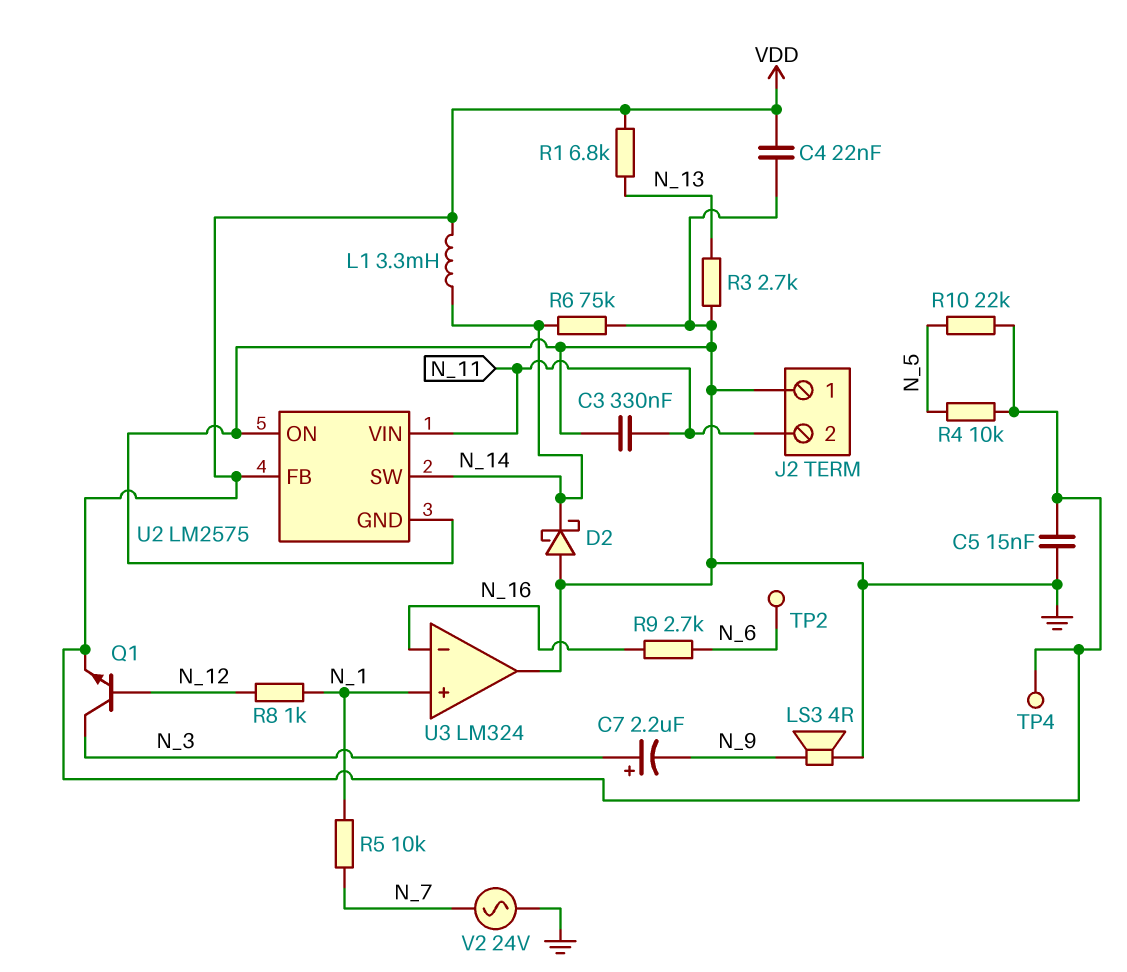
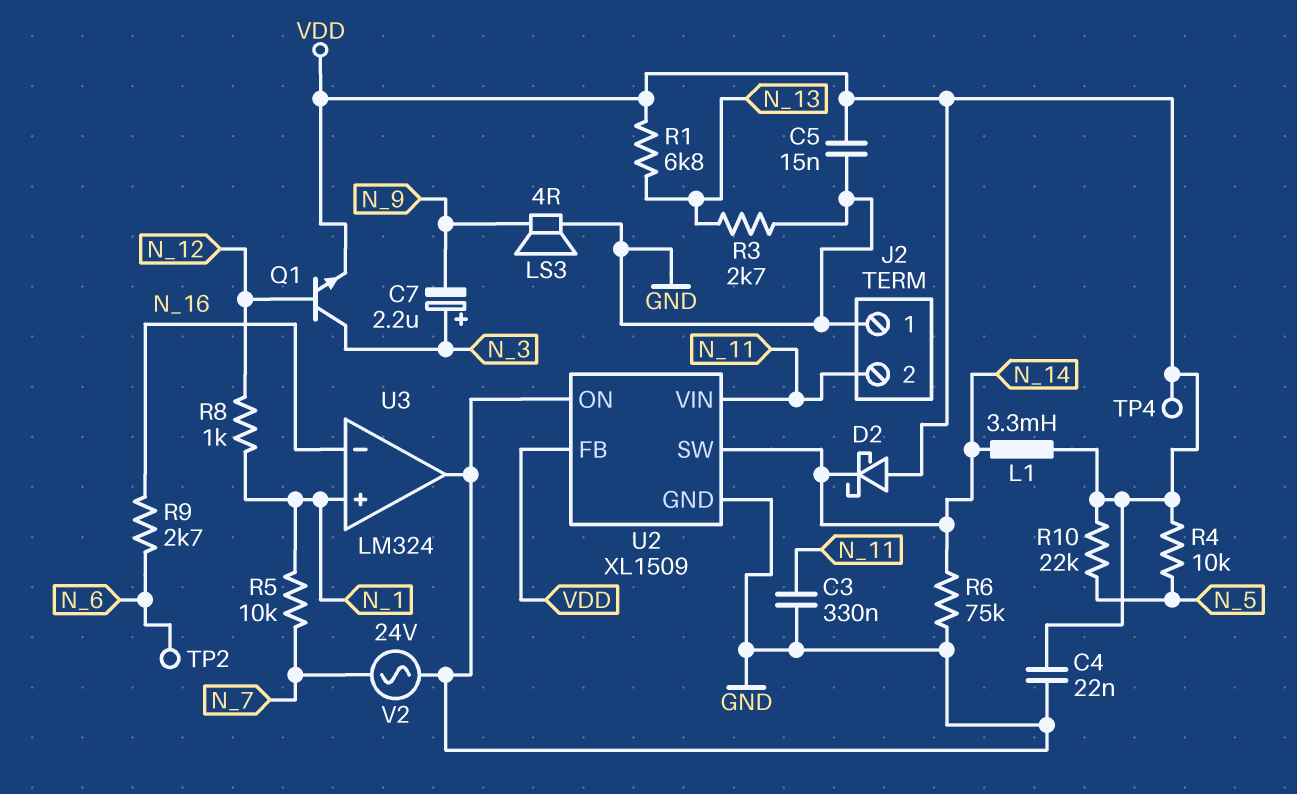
D2: schottky (A GND, K N_14) -> schottky (A VDD, K N_14)
U2: LM2575 -> XL1509

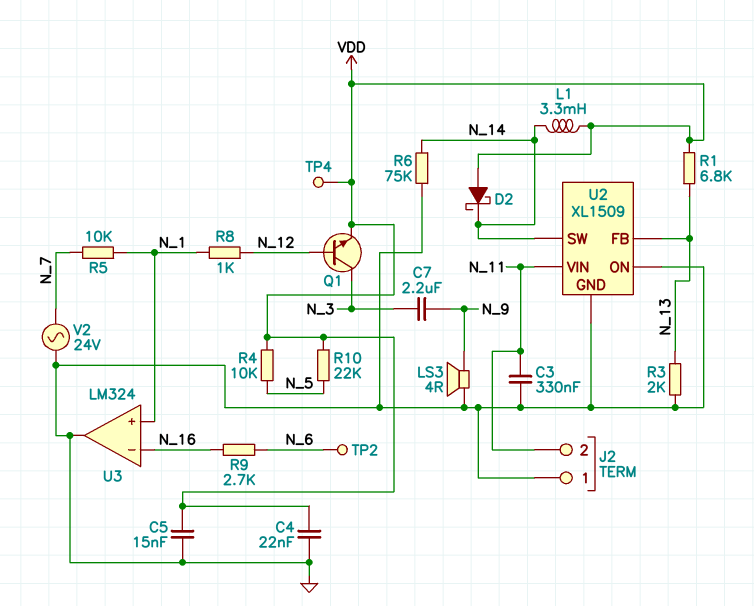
C7: 2.2uF (plus N_3, minus N_9) -> 2.2uF (N_3, N_9)
R3: 2.7k (GND, N_13) -> 2k (GND, N_13)
U2 pin FB: VDD -> N_13

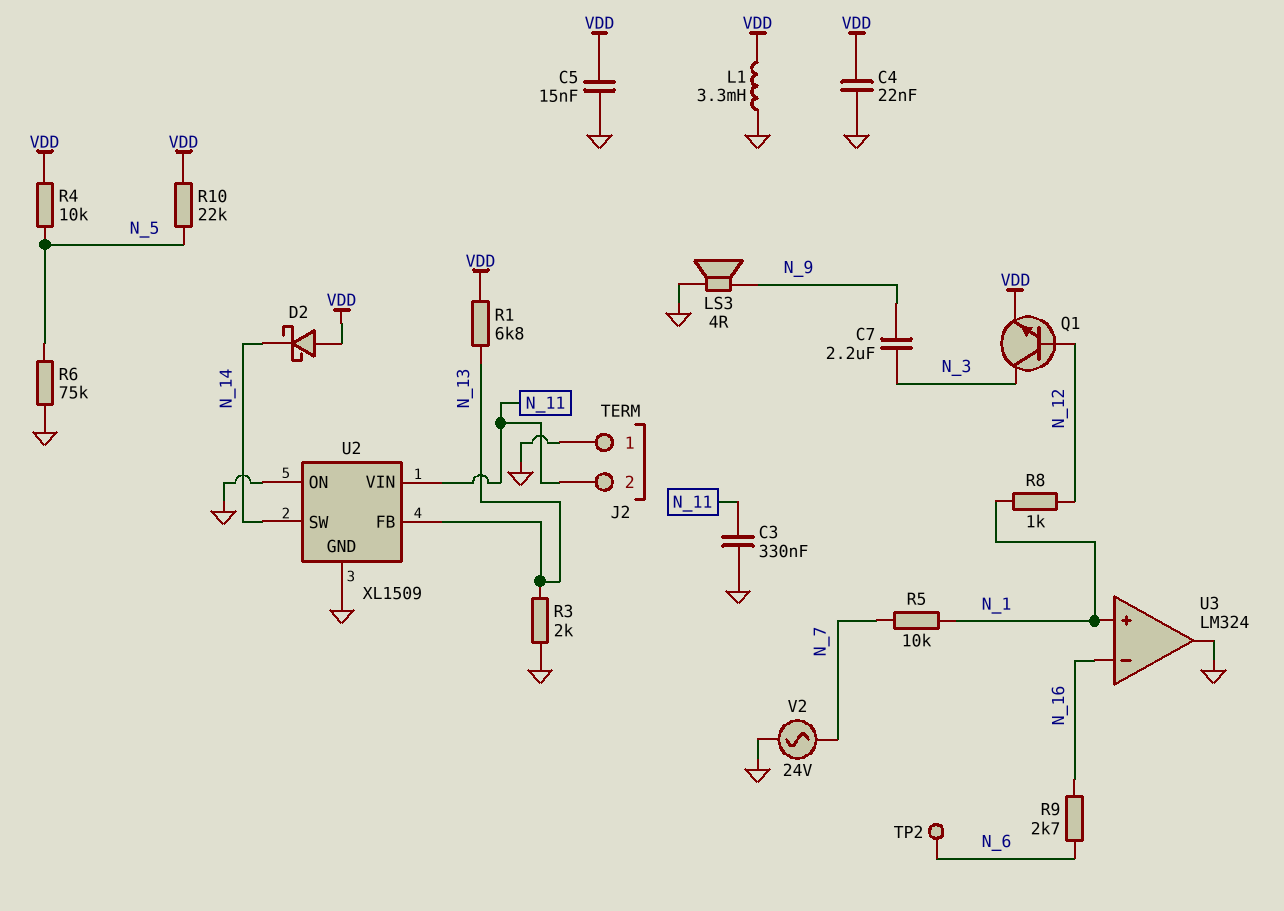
L1: 3.3mH (N_14, VDD) -> 3.3mH (GND, VDD)
R6: 75k (GND, N_14) -> 75k (GND, N_5)
TP4: test point (VDD) -> none

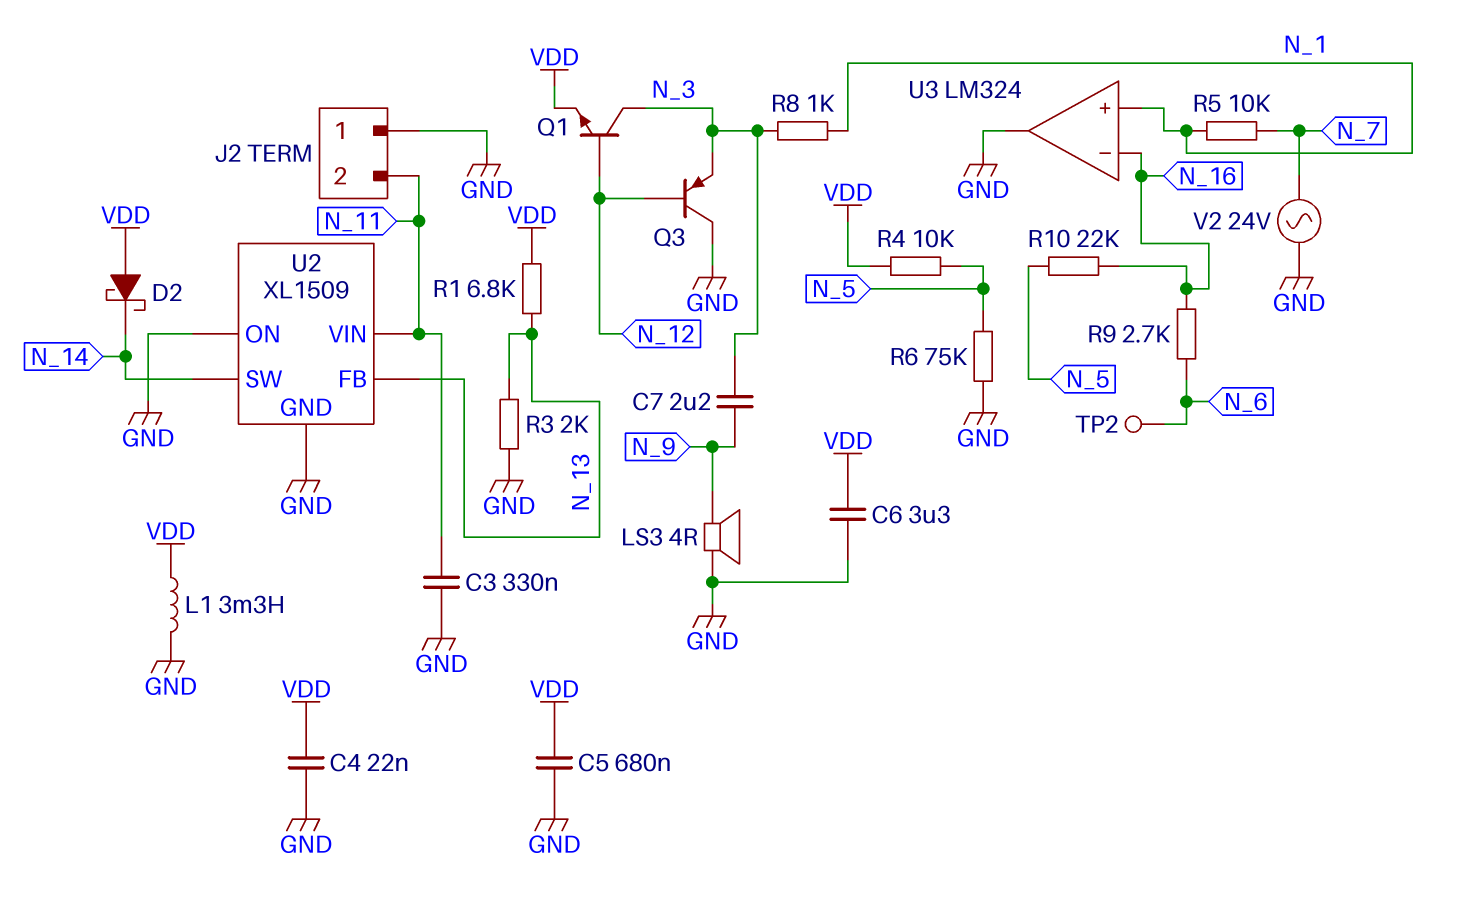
C5: 15nF (GND, VDD) -> 680nF (GND, VDD)
C6: none -> 3.3uF (GND, VDD)
Q3: none -> PNP (B N_12, C GND, E N_3)
R8: 1k (N_1, N_12) -> 1k (N_1, N_3)
R10: 22k (N_5, VDD) -> 22k (N_5, N_16)

